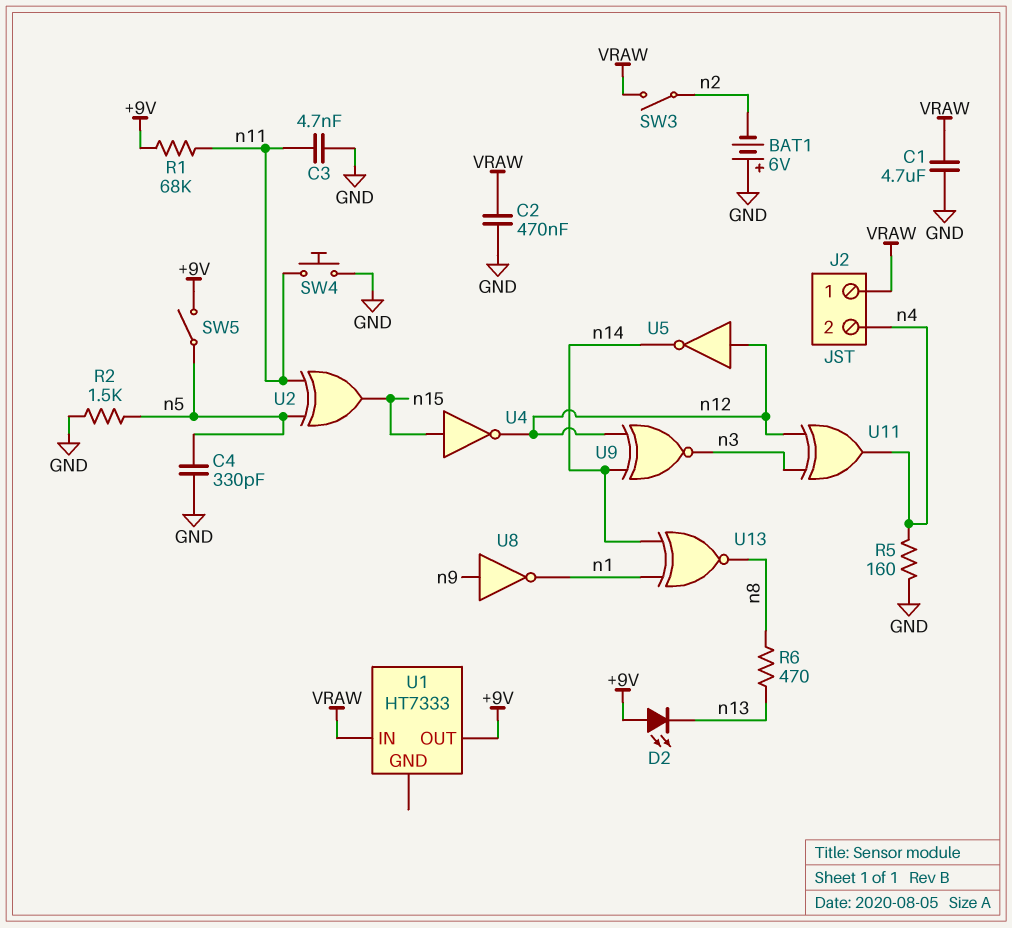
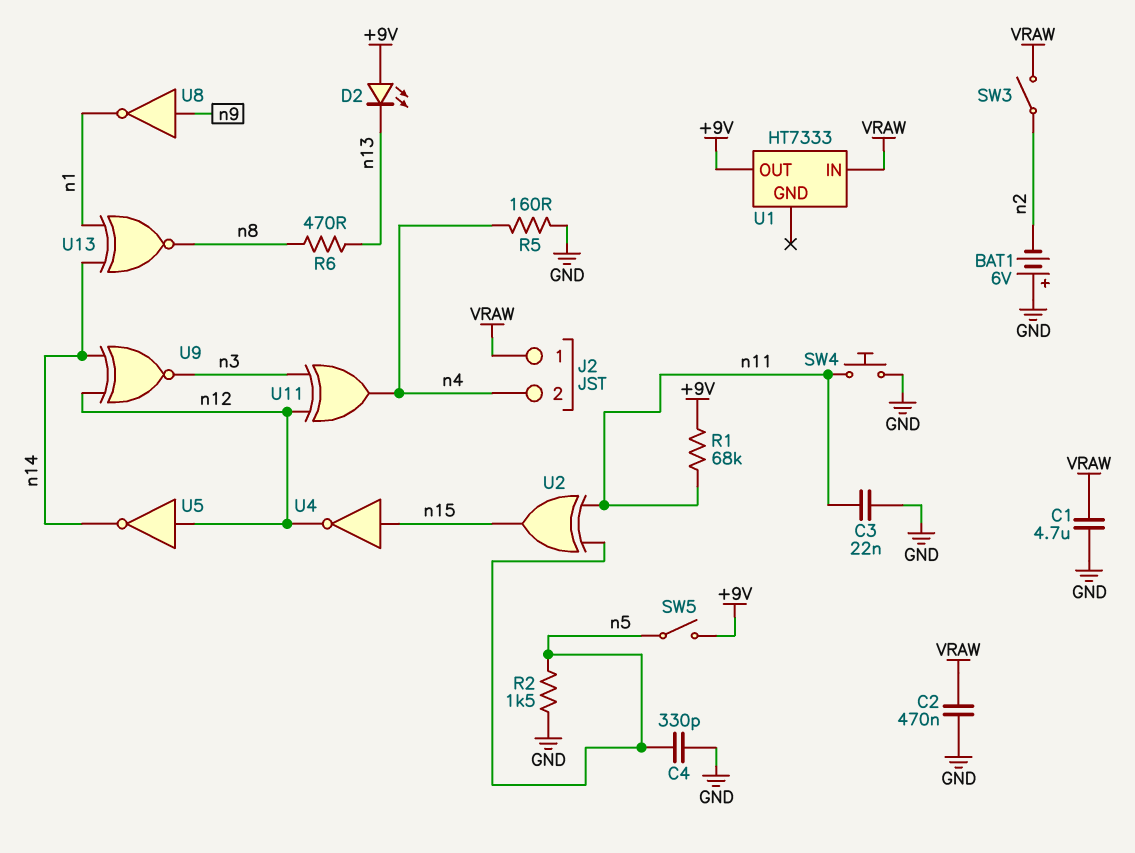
C3: 4.7nF (GND, n11) -> 22nF (GND, n11)

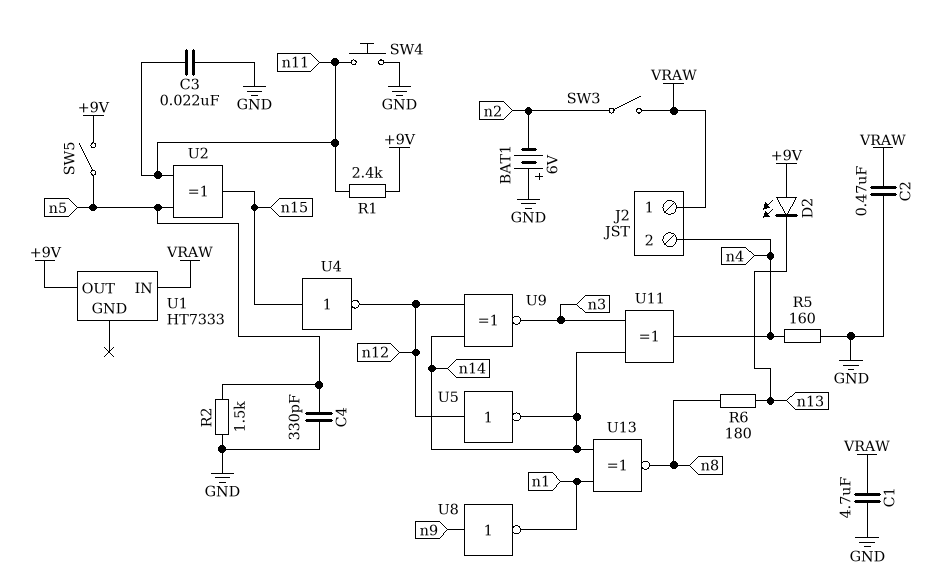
R1: 68k (+9V, n11) -> 2.4k (+9V, n11)
R6: 470 (n8, n13) -> 180 (n8, n13)
U11: XOR (in n3, in n12, out n4) -> XOR (in n3, in n14, out n4)

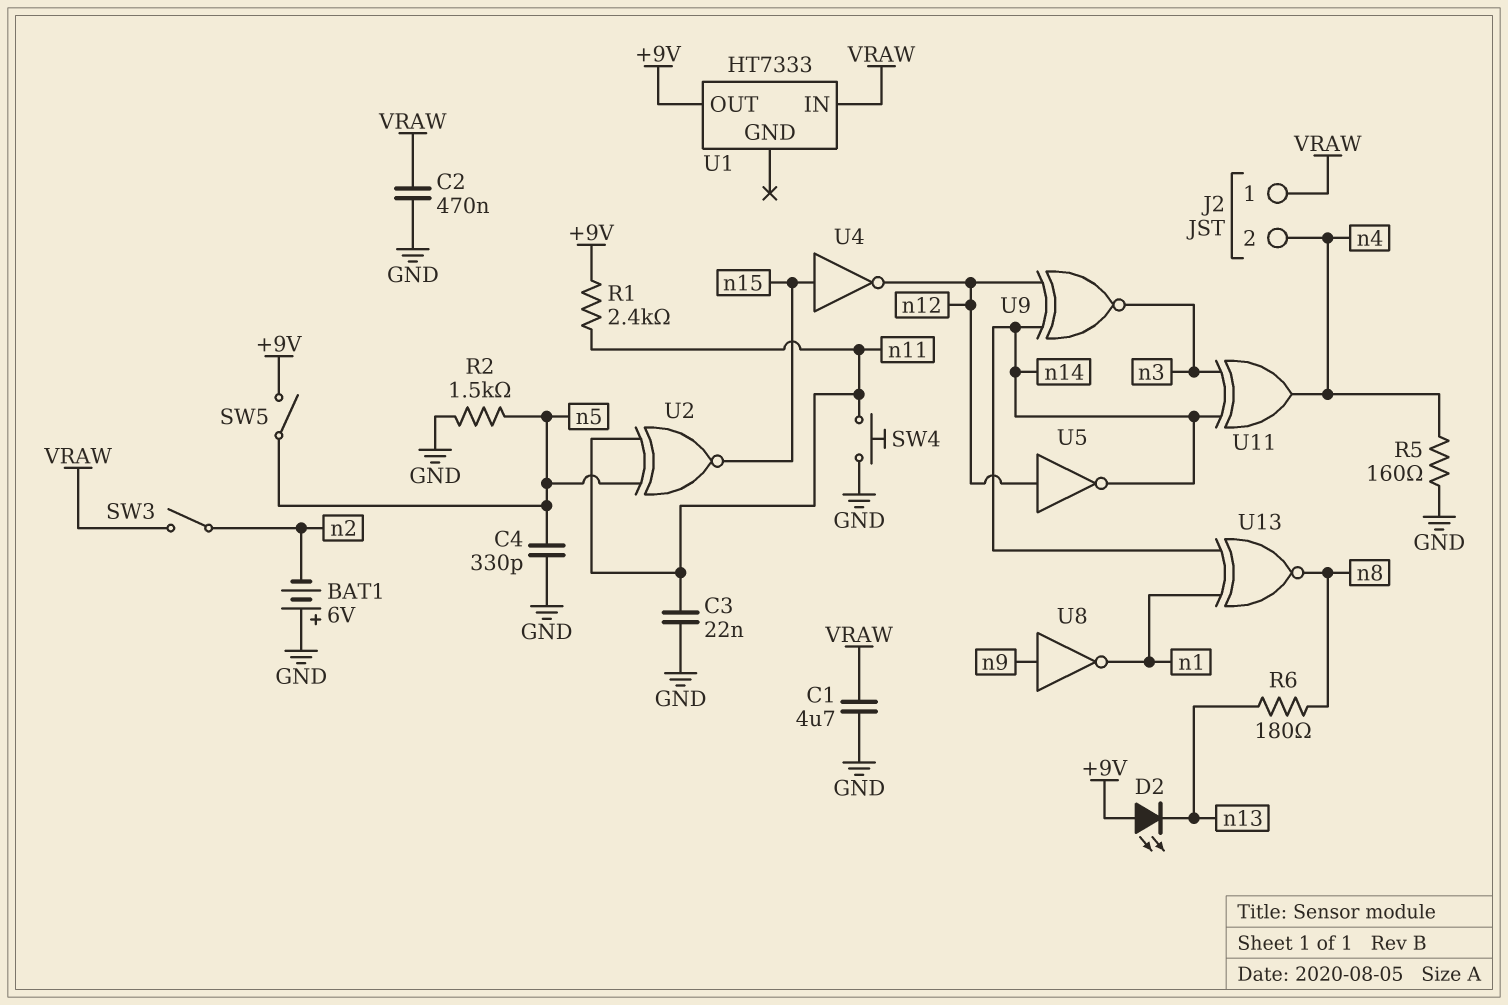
U2: XOR (in n5, in n11, out n15) -> XNOR (in n5, in n11, out n15)

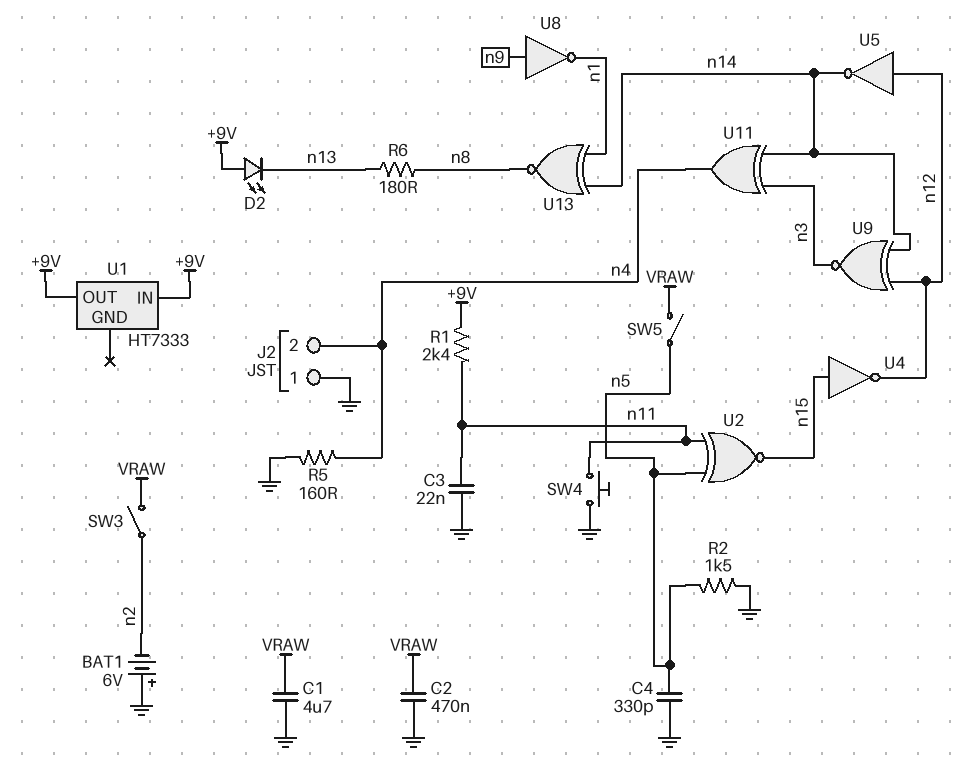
J2 pin 1: VRAW -> GND
SW5: switch (+9V, n5) -> switch (VRAW, n5)
U1 pin IN: VRAW -> +9V

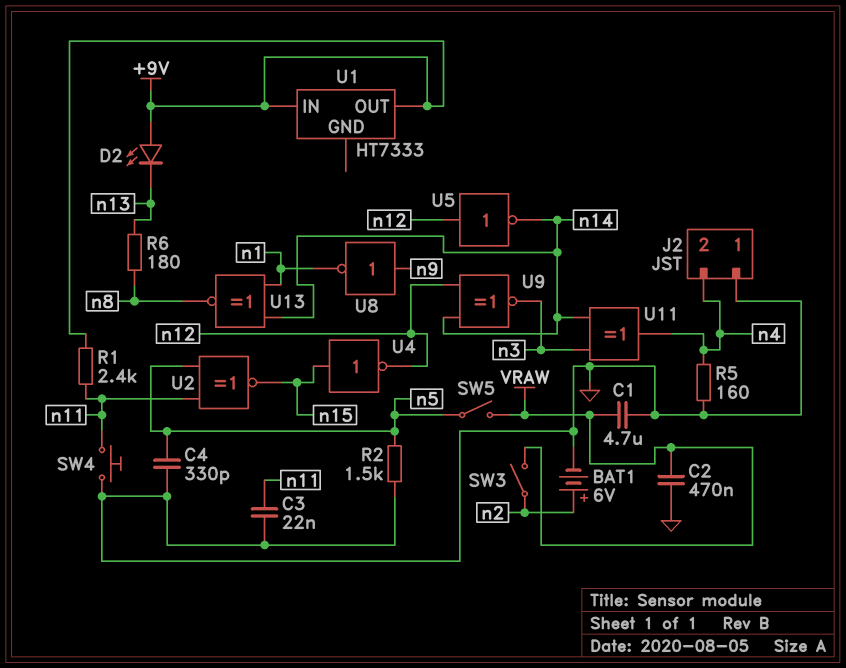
BAT1: 6V (plus GND, minus n2) -> 6V (plus n2, minus GND)

